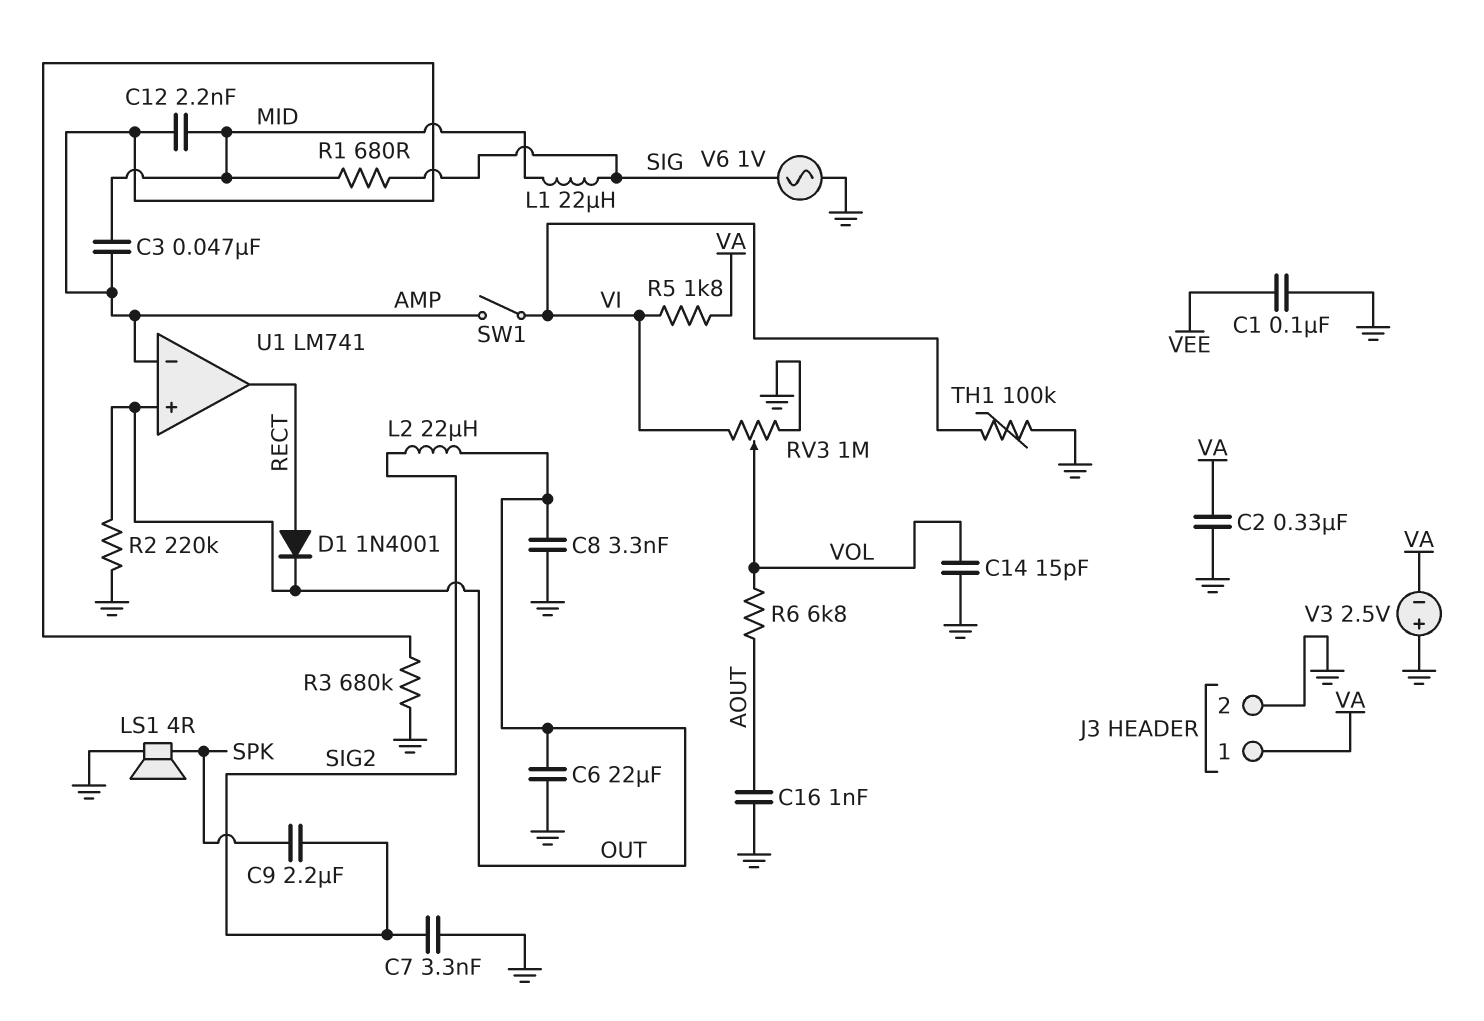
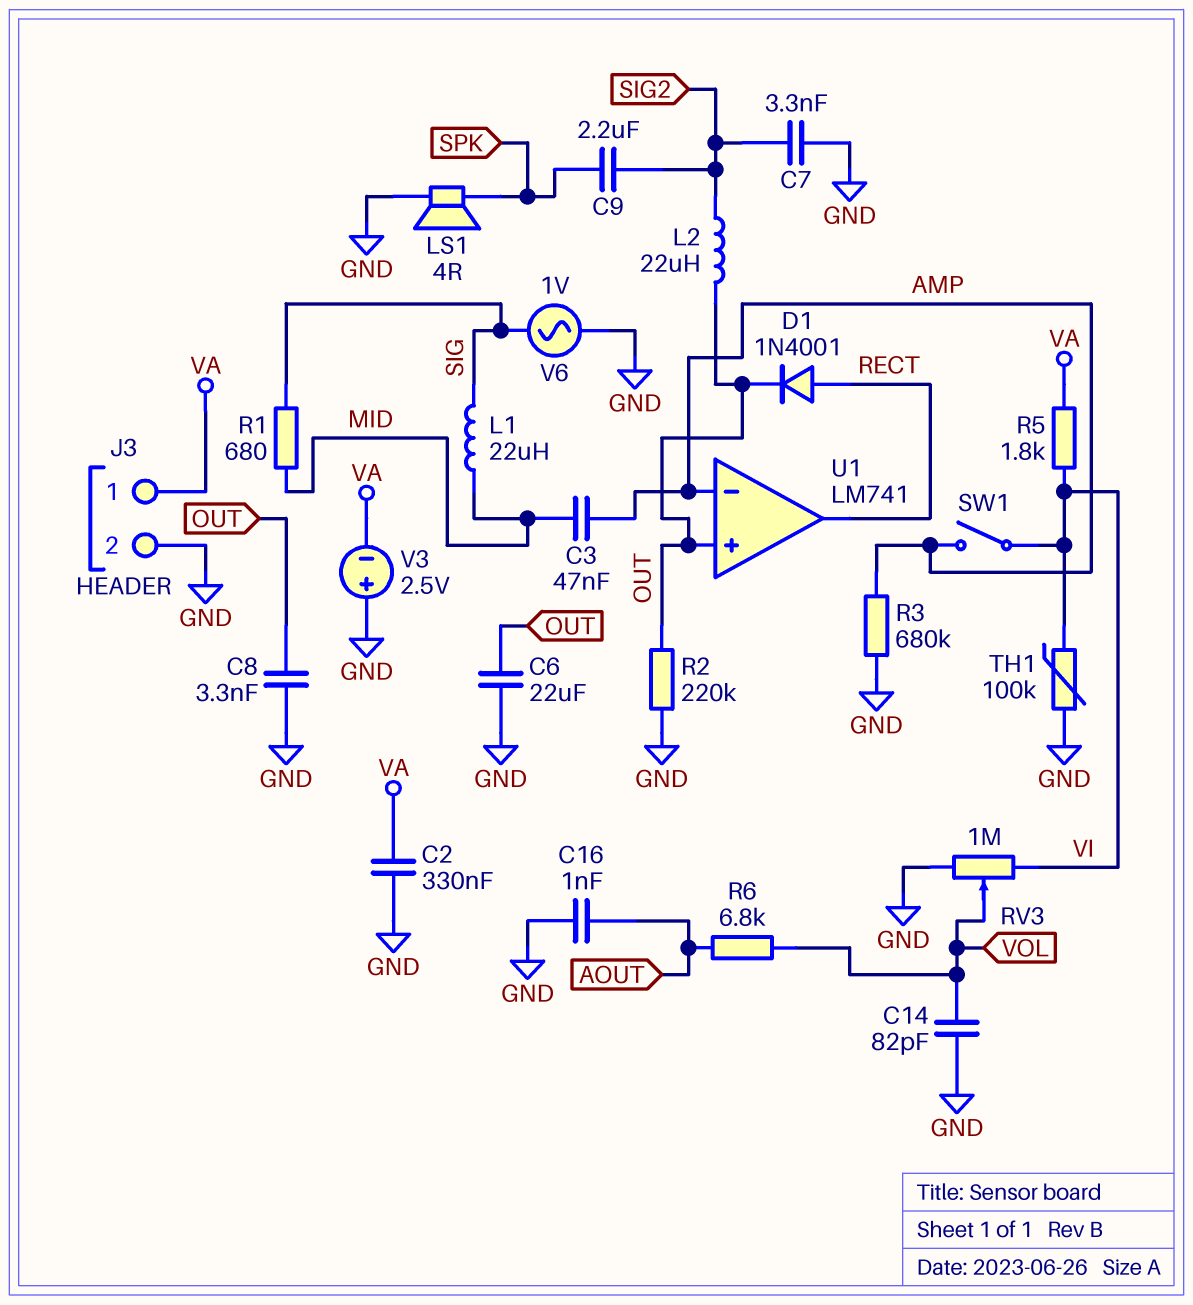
C1: 100nF (GND, VEE) -> none
C12: 2.2nF (AMP, MID) -> none
C14: 15pF (GND, VOL) -> 82pF (GND, VOL)

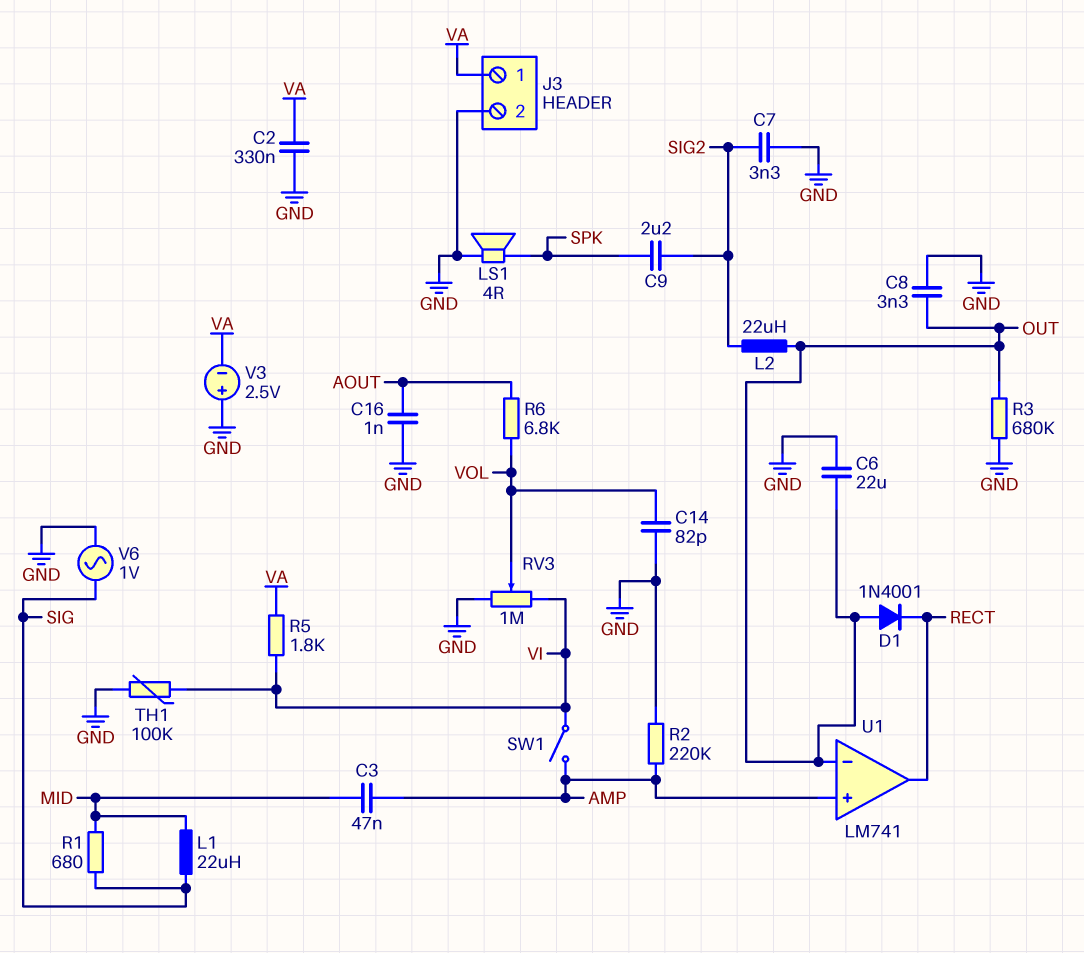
D1: diode 1N4001 (A RECT, K OUT) -> diode 1N4001 (A OUT, K RECT)
R2: 220k (GND, OUT) -> 220k (AMP, GND)
R3: 680k (AMP, GND) -> 680k (GND, OUT)
U1 pin in+: OUT -> AMP
U1 pin in-: AMP -> OUT

